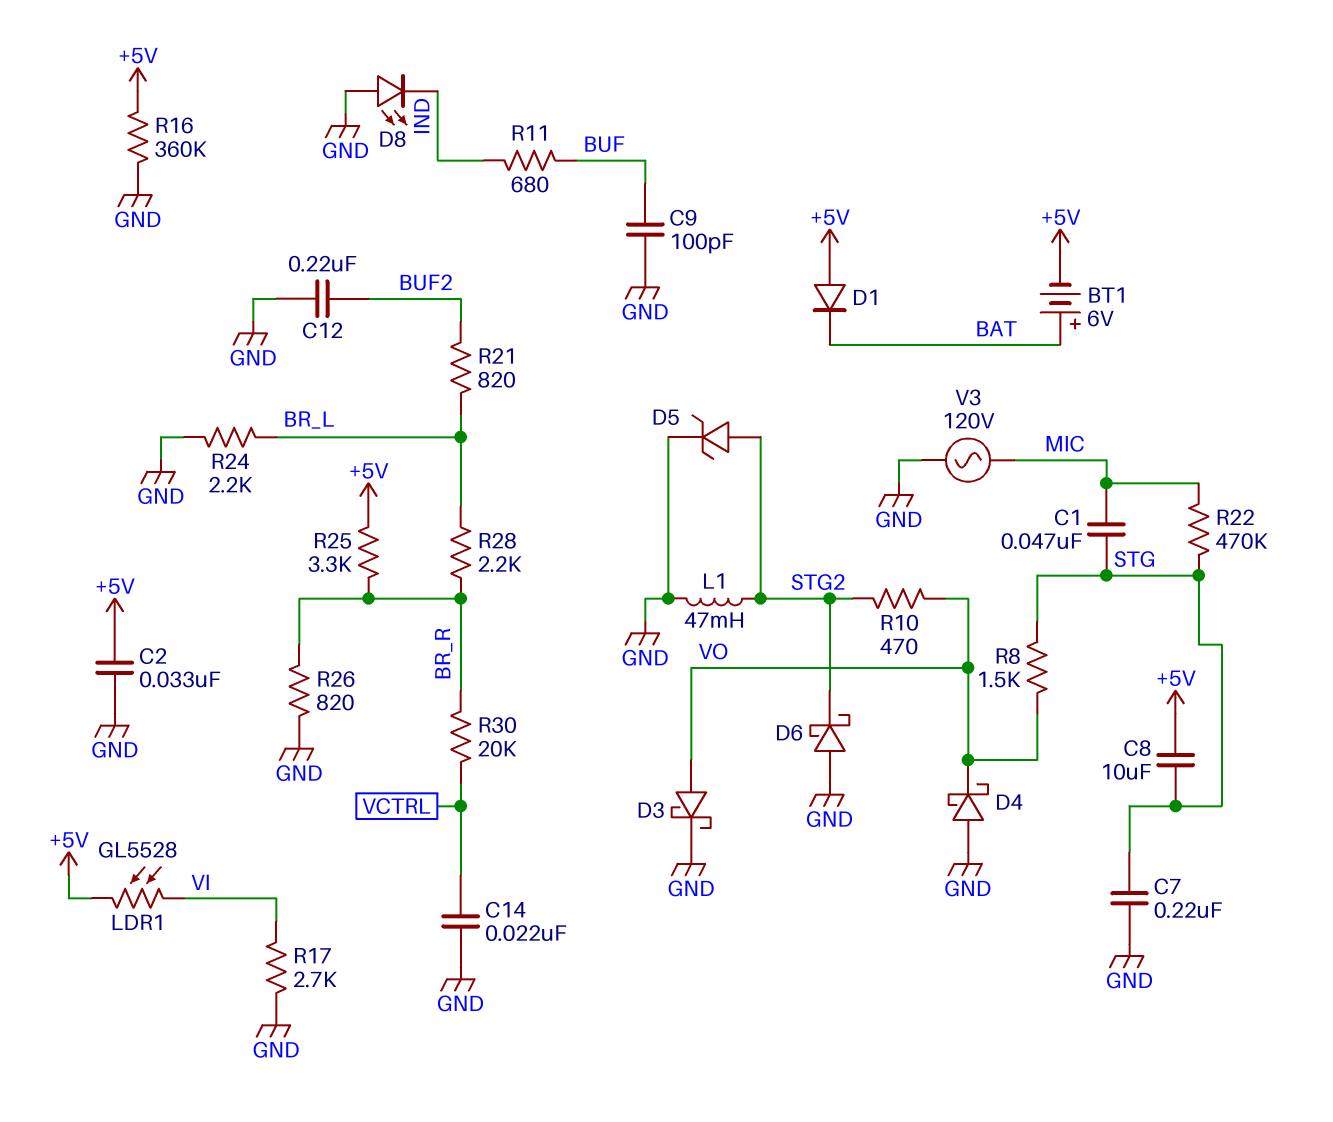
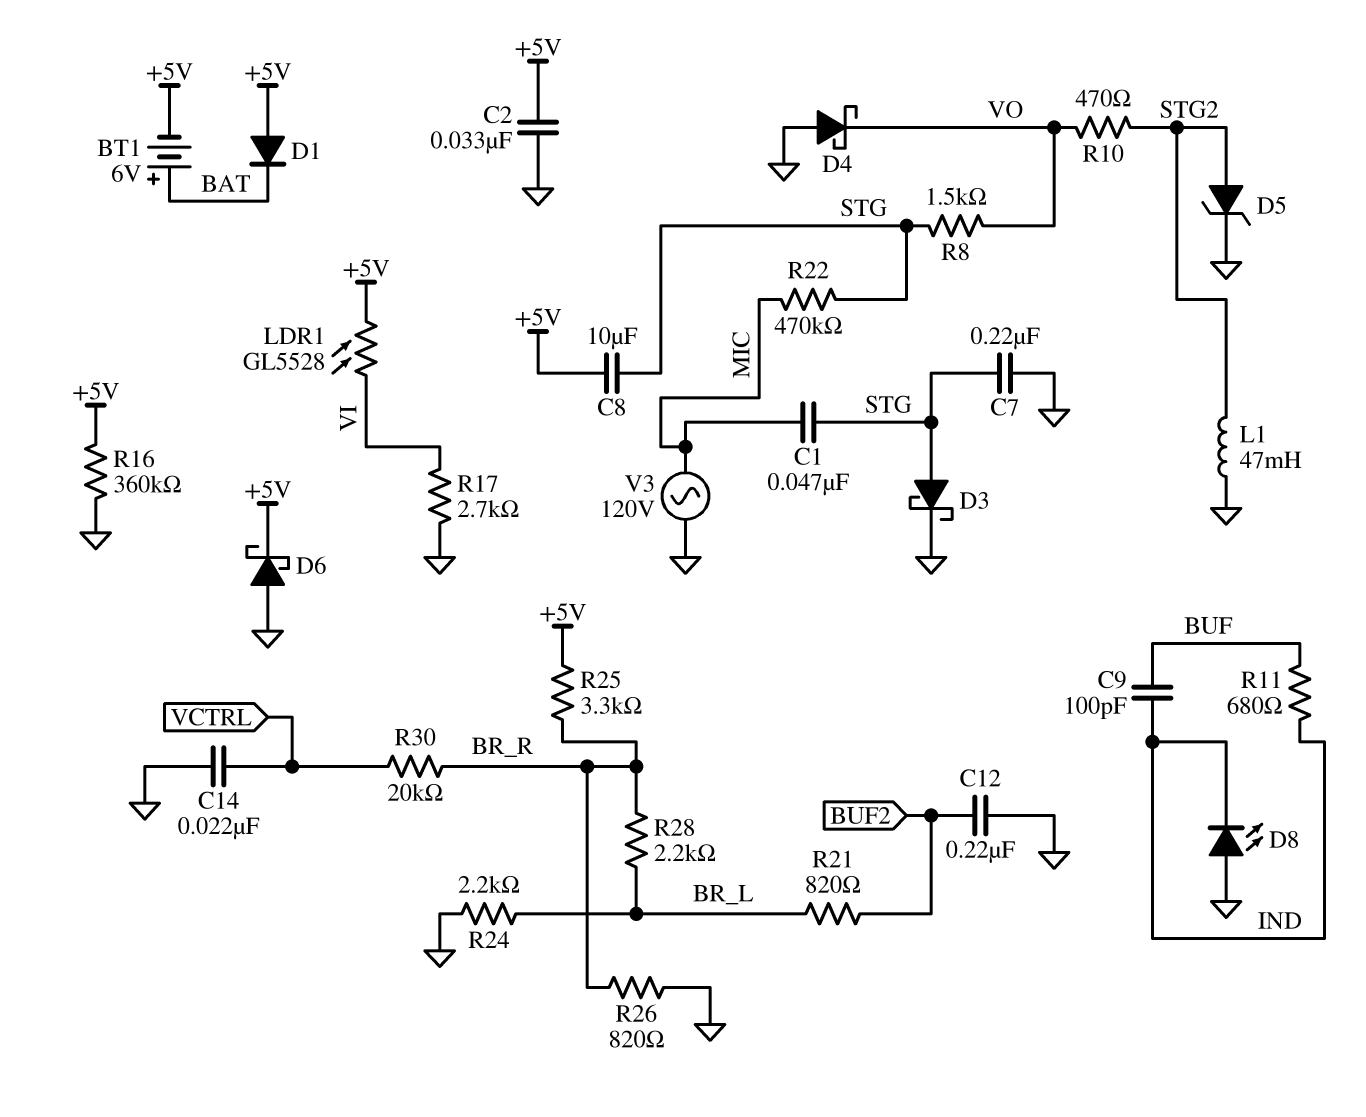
C9: 100pF (BUF, GND) -> 100pF (BUF, IND)
D3: schottky (A VO, K GND) -> schottky (A STG, K GND)
D6: schottky (A GND, K STG2) -> schottky (A GND, K +5V)

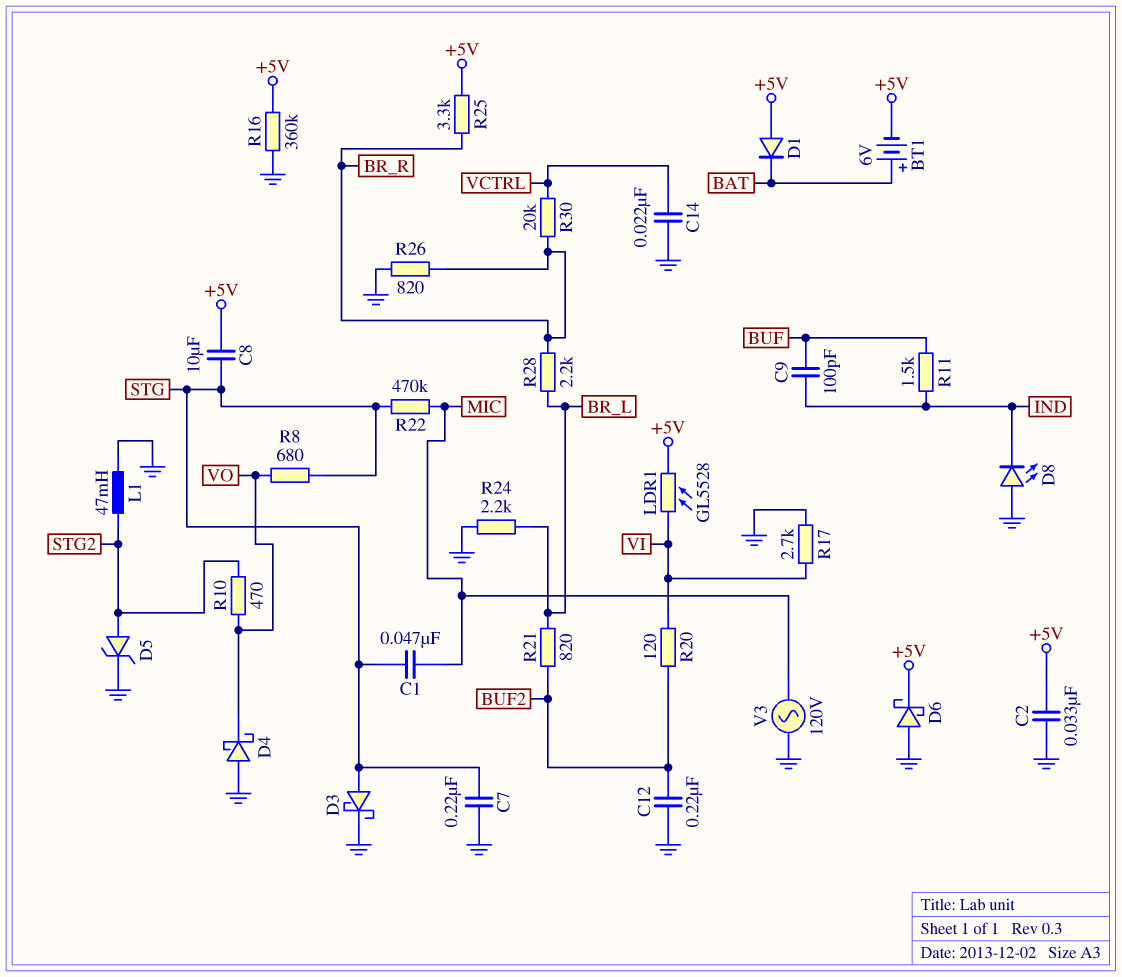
R8: 1.5k (STG, VO) -> 680 (STG, VO)
R11: 680 (BUF, IND) -> 1.5k (BUF, IND)
R20: none -> 120 (BUF2, VI)

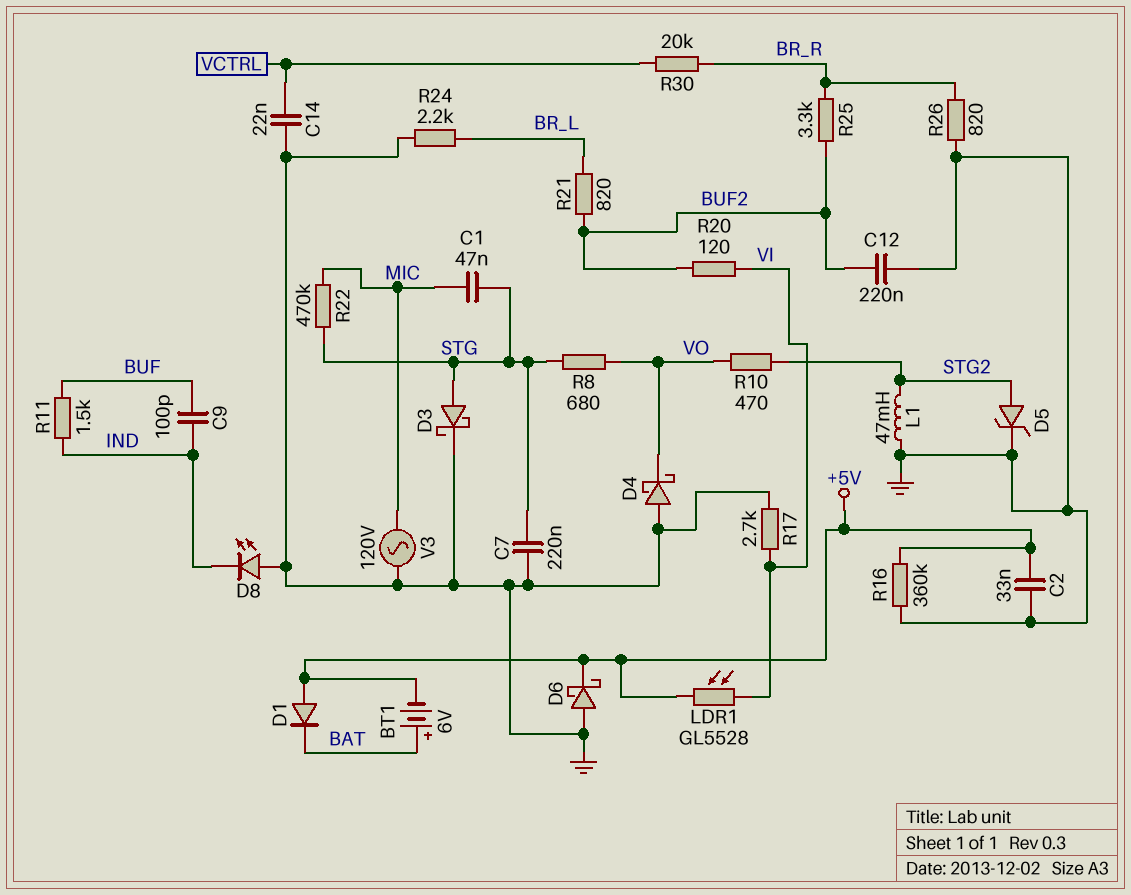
C8: 10uF (+5V, STG) -> none
R25: 3.3k (+5V, BR_R) -> 3.3k (BR_R, BUF2)
R28: 2.2k (BR_L, BR_R) -> none

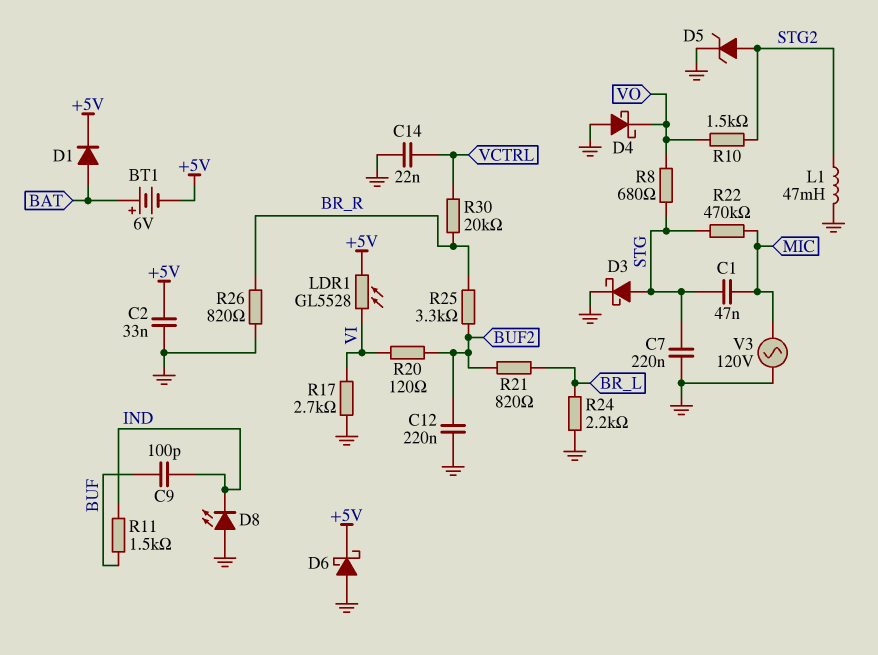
D1: diode (A +5V, K BAT) -> diode (A BAT, K +5V)
R10: 470 (STG2, VO) -> 1.5k (STG2, VO)
R16: 360k (+5V, GND) -> none

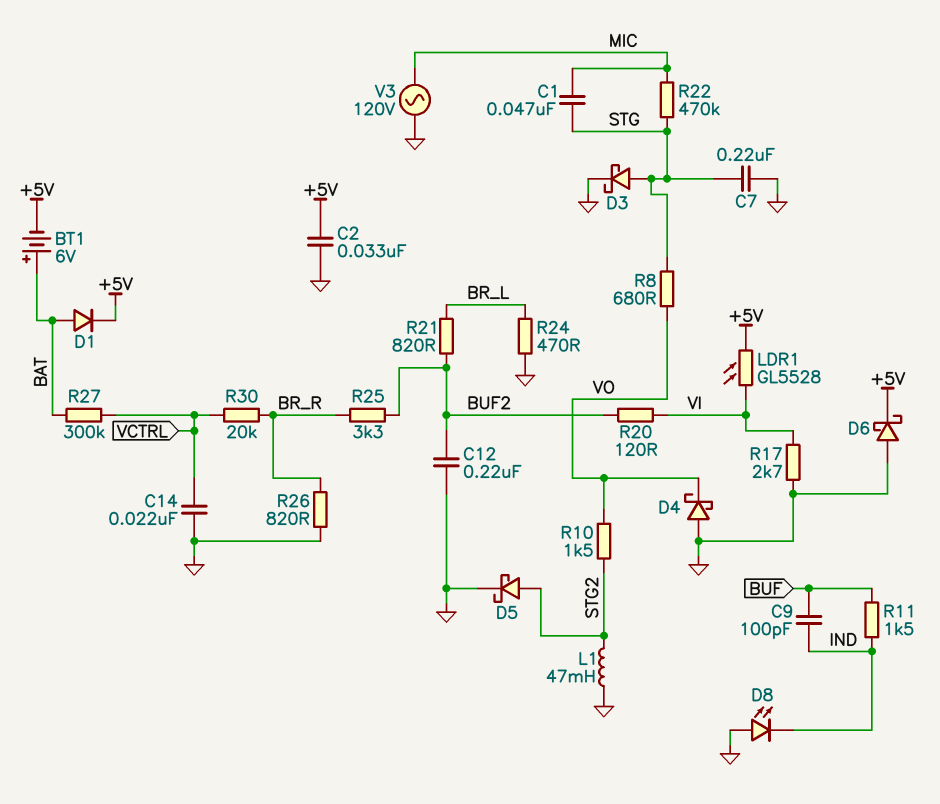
D5: zener (A STG2, K GND) -> schottky (A STG2, K GND)
R24: 2.2k (BR_L, GND) -> 470 (BR_L, GND)
R27: none -> 300k (BAT, VCTRL)

